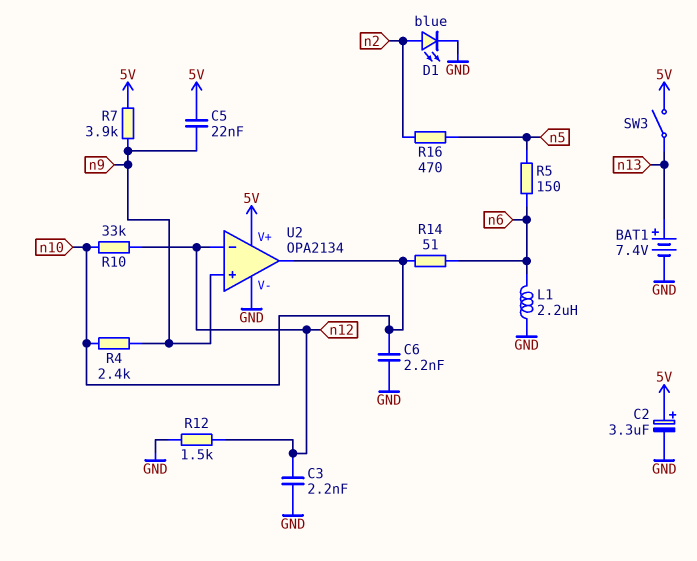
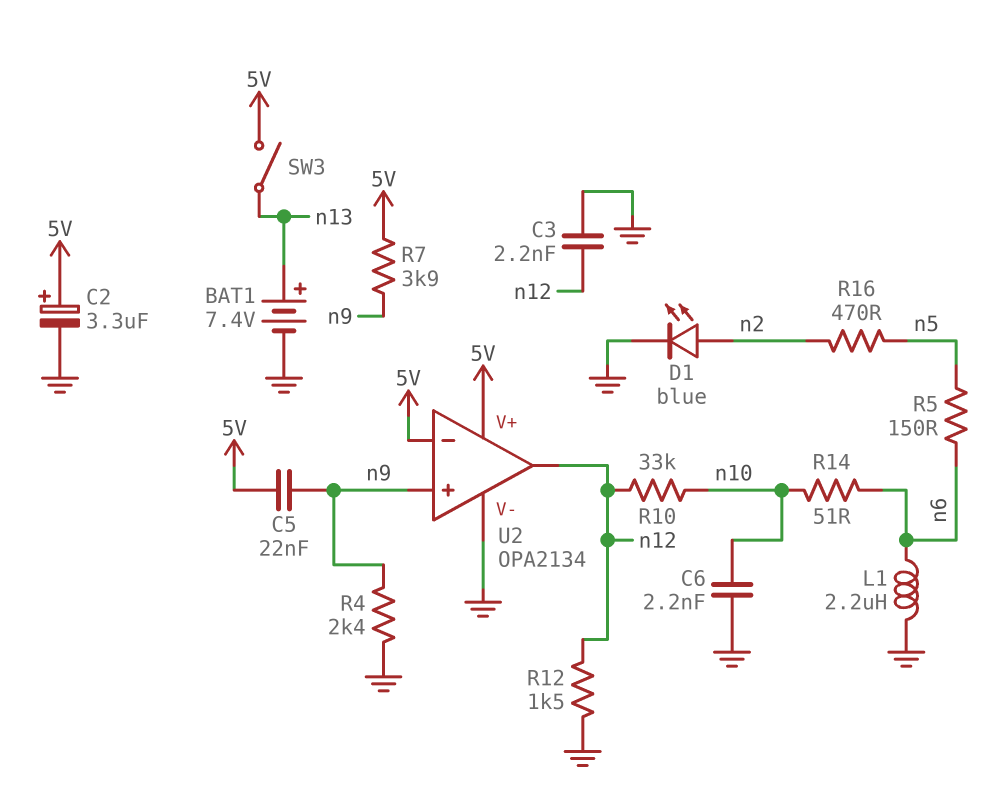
R4: 2.4k (n9, n10) -> 2.4k (GND, n9)
U2 pin in-: n12 -> 5V
U2 pin out: n10 -> n12

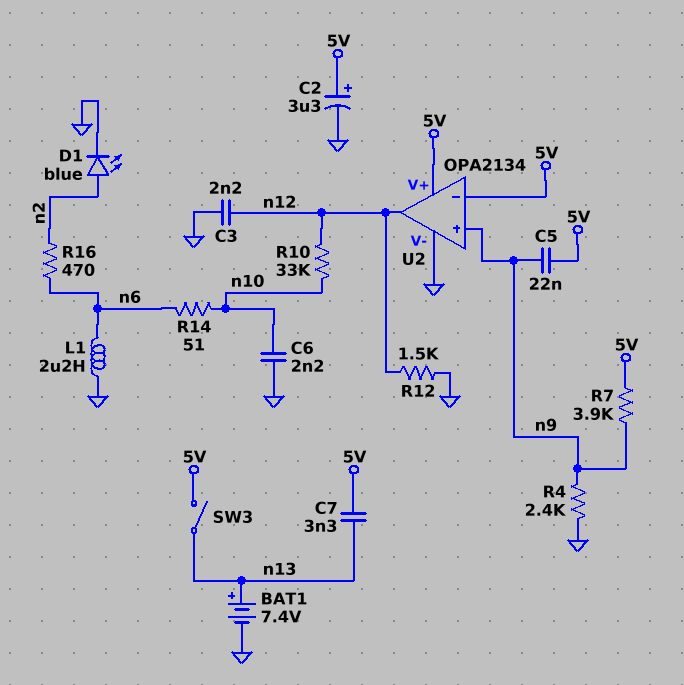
C7: none -> 3.3nF (5V, n13)
R5: 150 (n5, n6) -> none
R16: 470 (n2, n5) -> 470 (n2, n6)

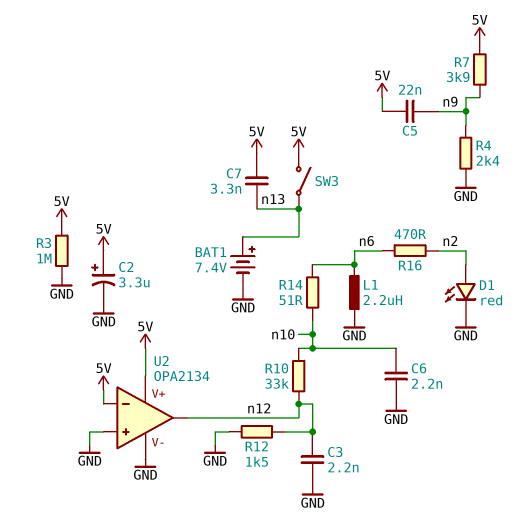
D1: LED blue (A n2, K GND) -> LED red (A n2, K GND)
R3: none -> 1M (5V, GND)
U2 pin in+: n9 -> GND

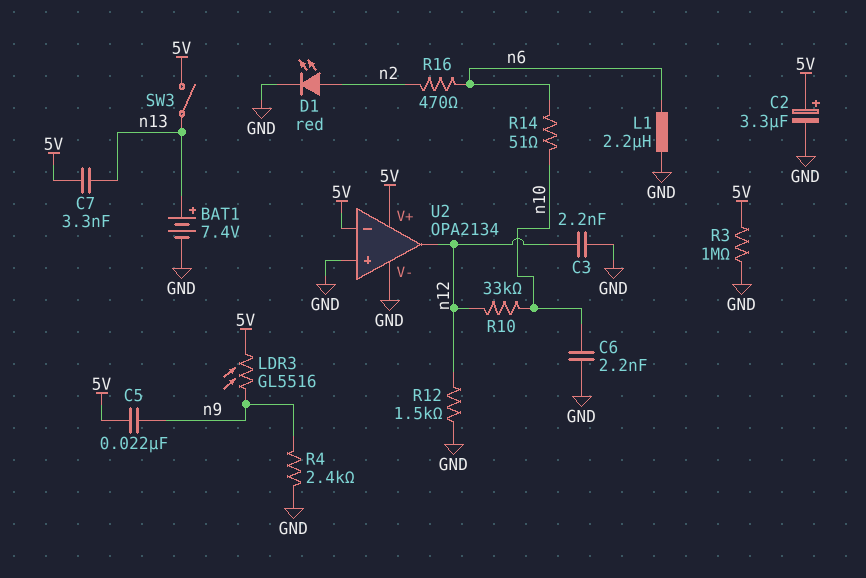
LDR3: none -> GL5516 (5V, n9)
R7: 3.9k (5V, n9) -> none

